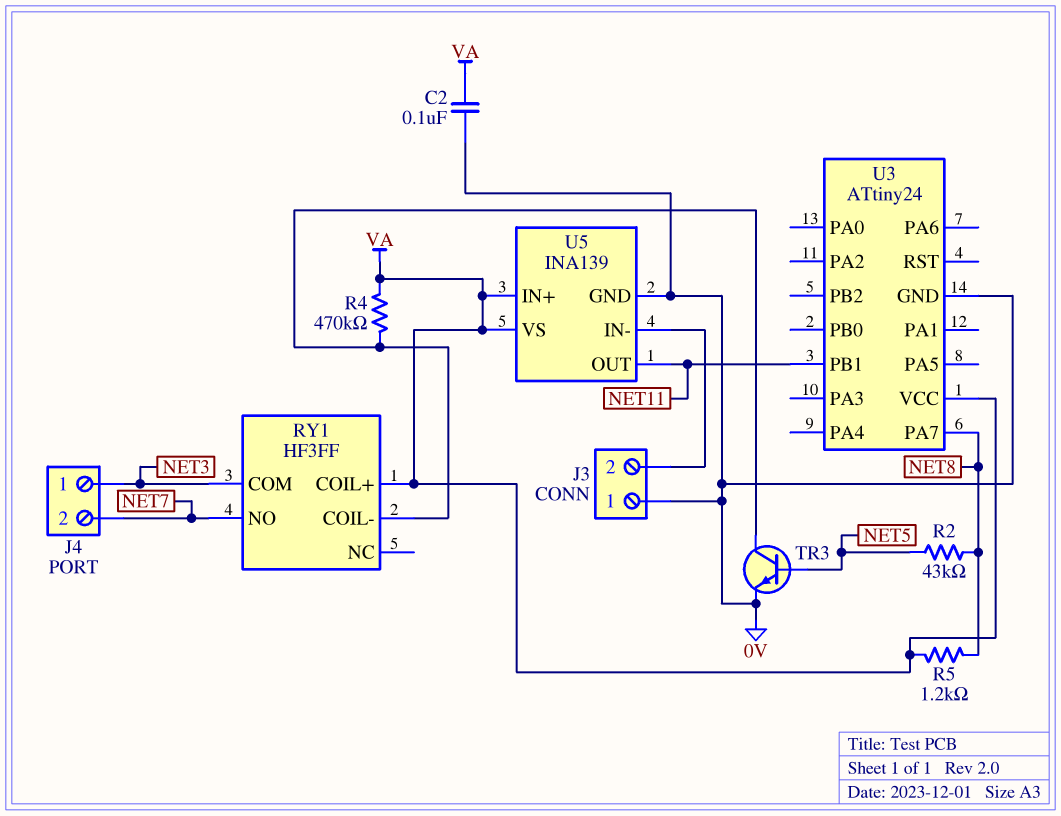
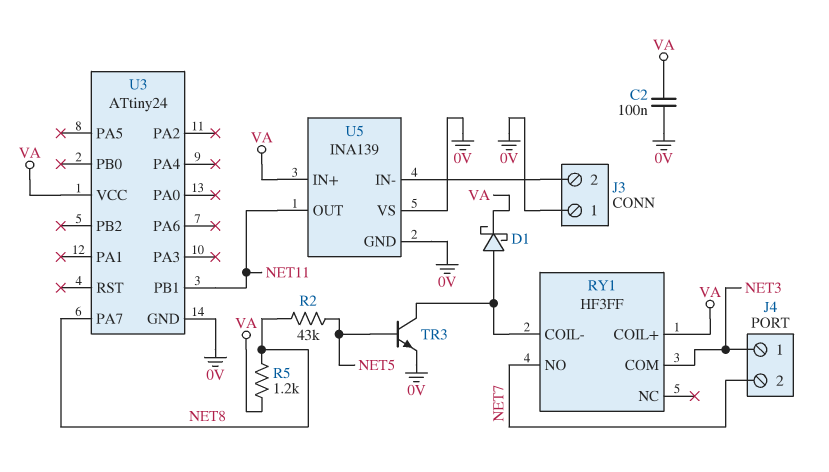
D1: none -> schottky (A RY1/COIL-, K VA)
R4: 470k (RY1/COIL-, VA) -> none
U5 pin VS: VA -> 0V

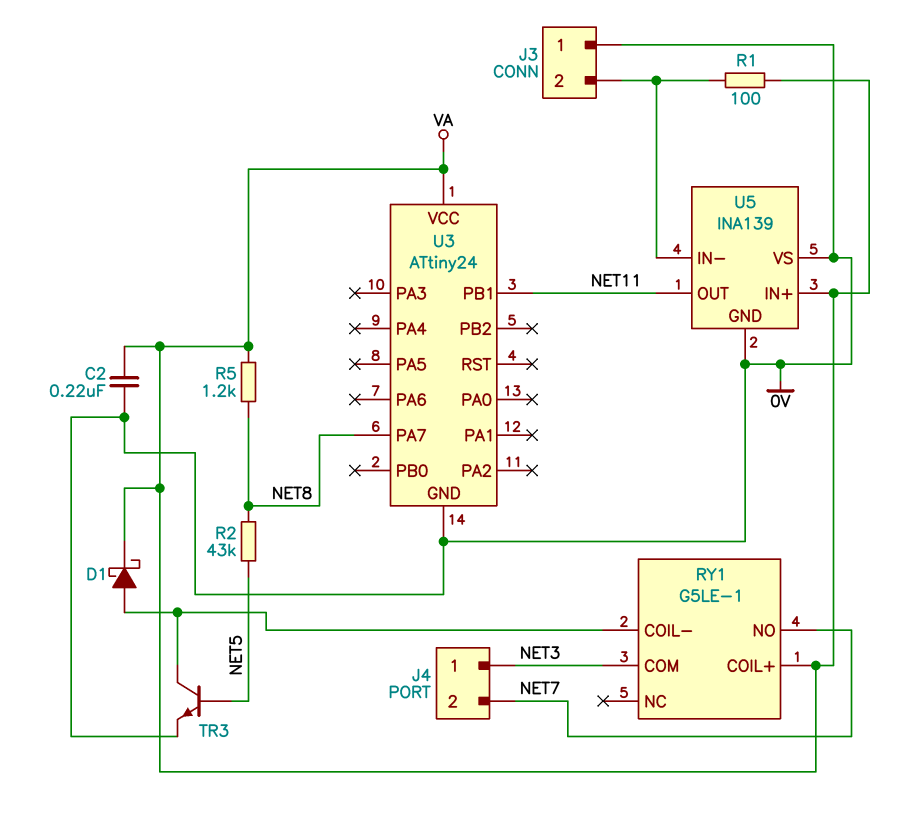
C2: 100nF (0V, VA) -> 220nF (0V, VA)
R1: none -> 100 (J3/2, VA)
RY1: HF3FF -> G5LE-1

